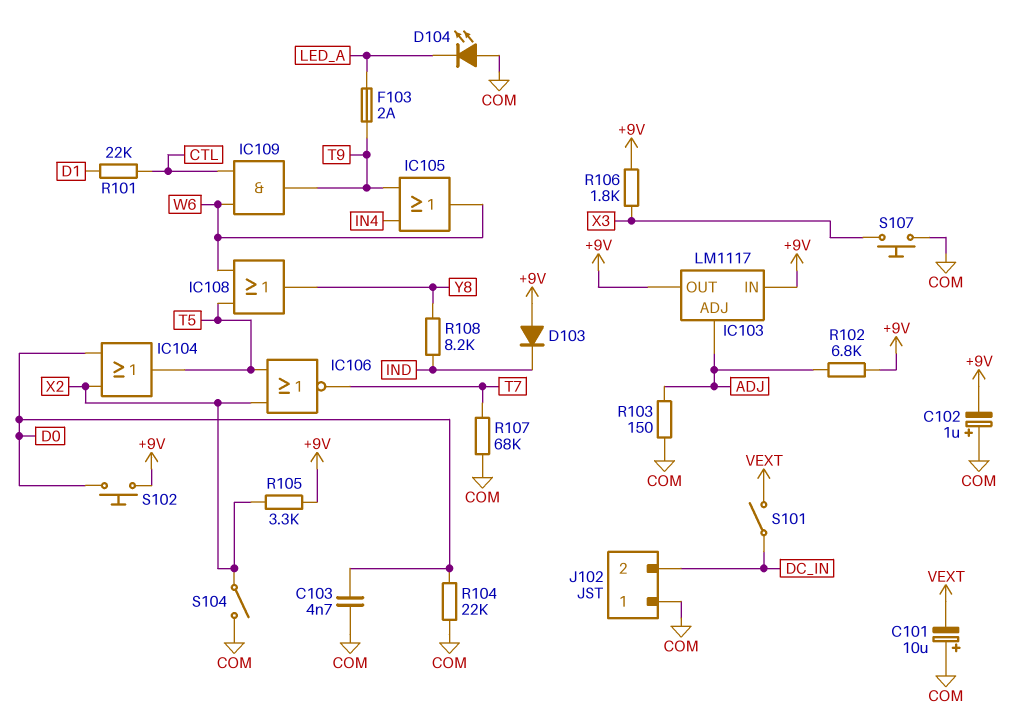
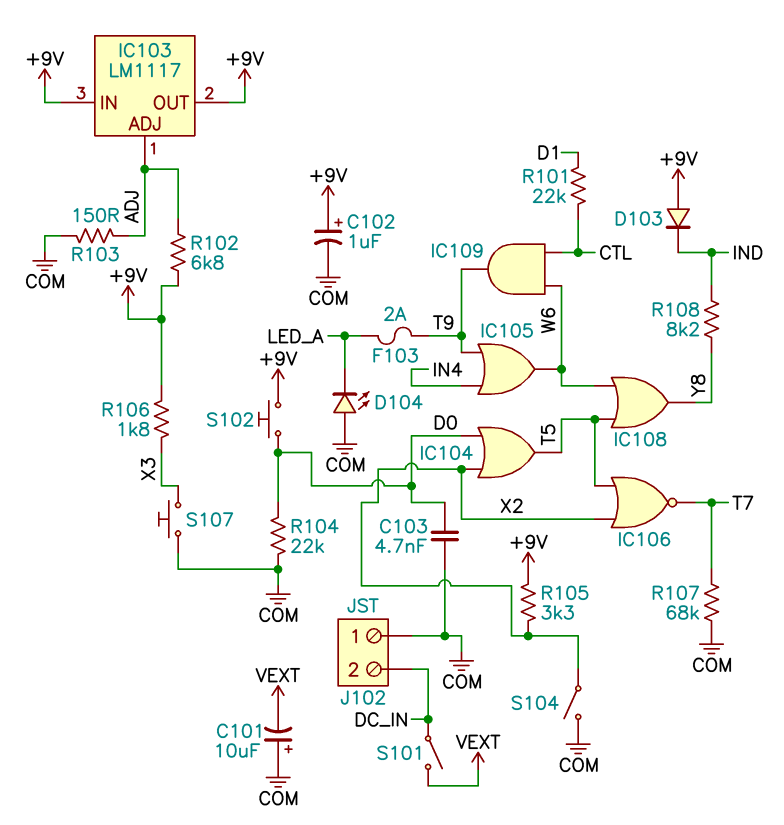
C102: 1uF (plus COM, minus +9V) -> 1uF (plus +9V, minus COM)

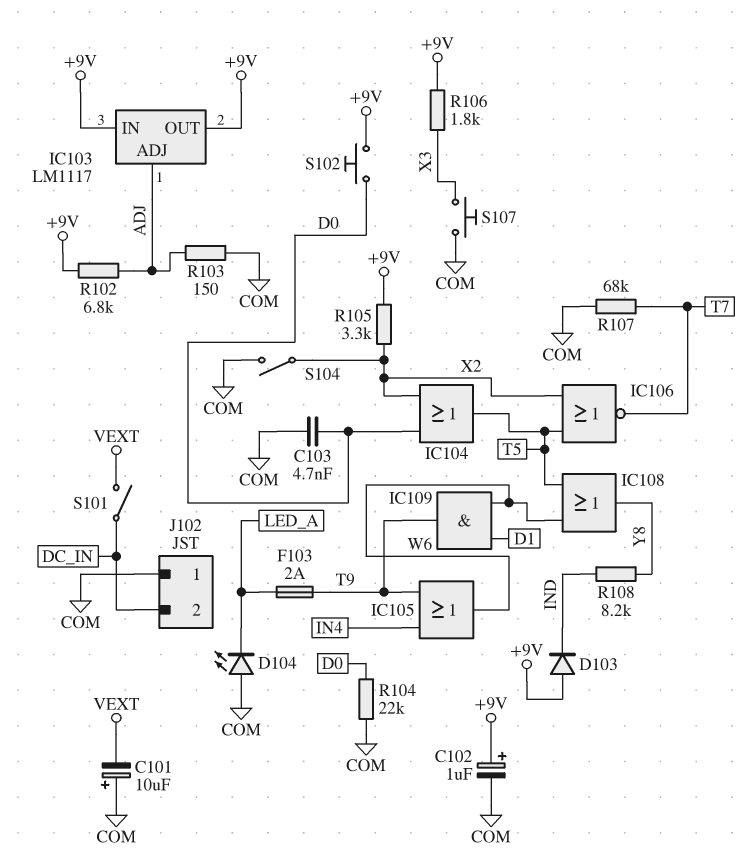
IC109: AND (in CTL, in W6, out T9) -> AND (in D1, in W6, out T9)
R101: 22k (CTL, D1) -> none

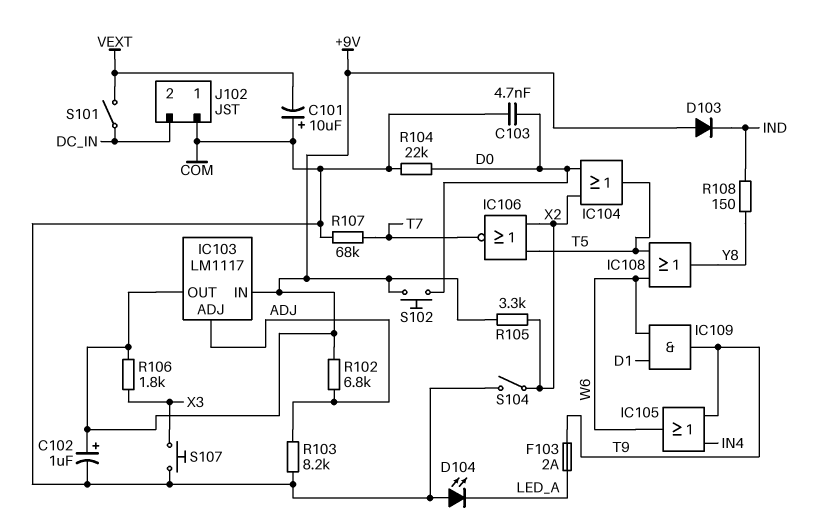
R103: 150 (ADJ, COM) -> 8.2k (ADJ, COM)
R108: 8.2k (IND, Y8) -> 150 (IND, Y8)

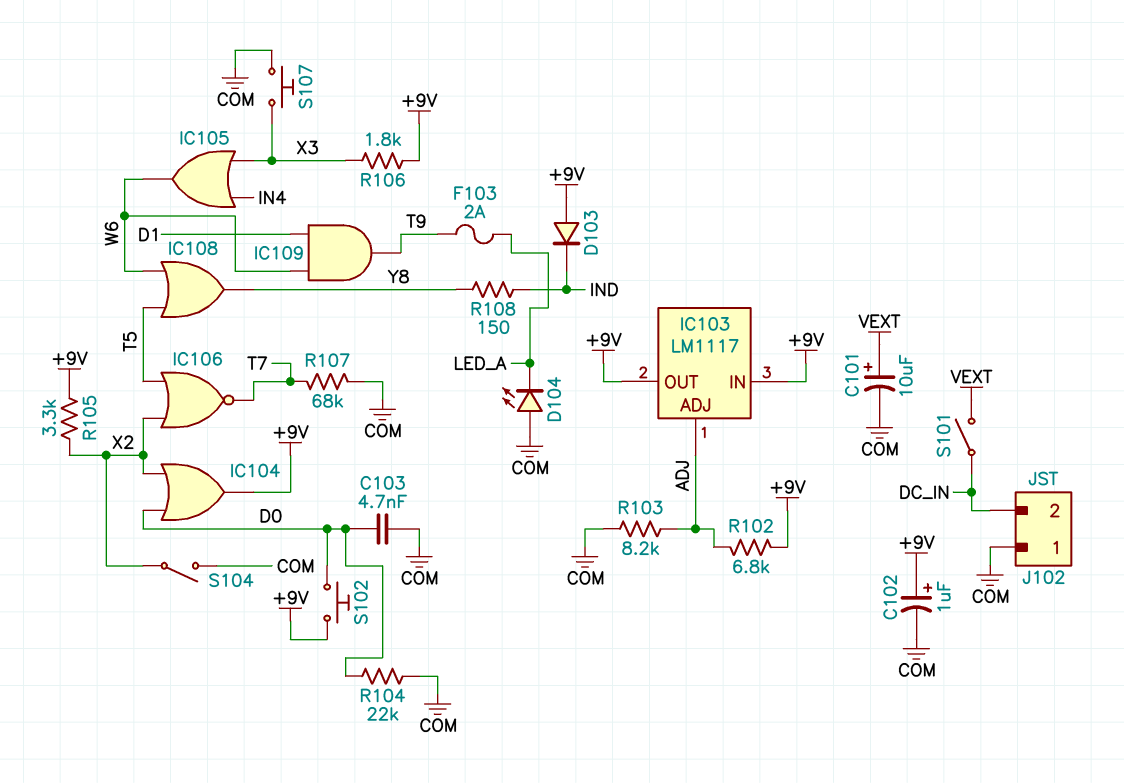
C101: 10uF (plus COM, minus VEXT) -> 10uF (plus VEXT, minus COM)
IC104: OR (in D0, in X2, out T5) -> OR (in D0, in X2, out +9V)
IC105: OR (in IN4, in T9, out W6) -> OR (in IN4, in X3, out W6)

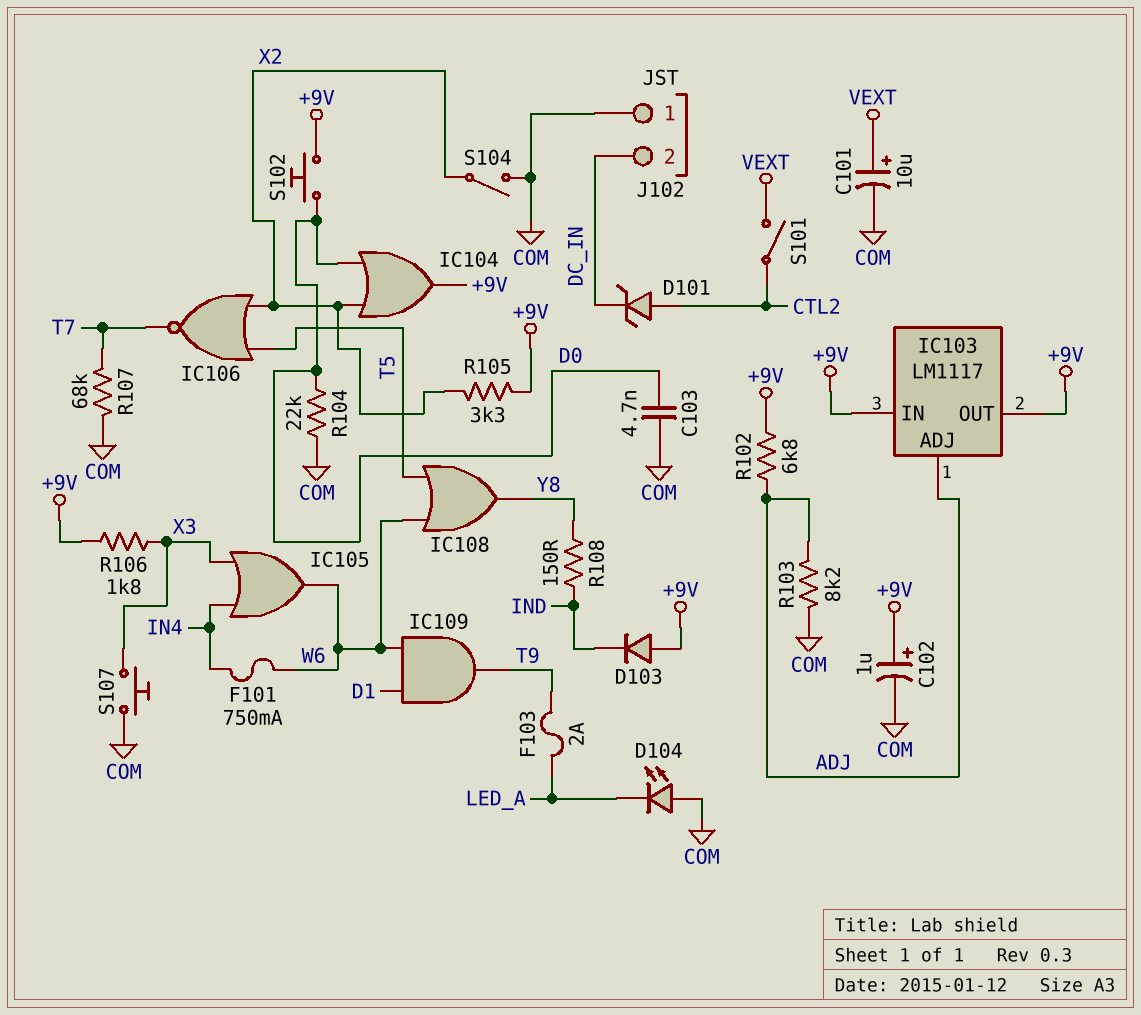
D101: none -> zener (A CTL2, K DC_IN)
F101: none -> 750mA (IN4, W6)
S101: switch (DC_IN, VEXT) -> switch (CTL2, VEXT)

